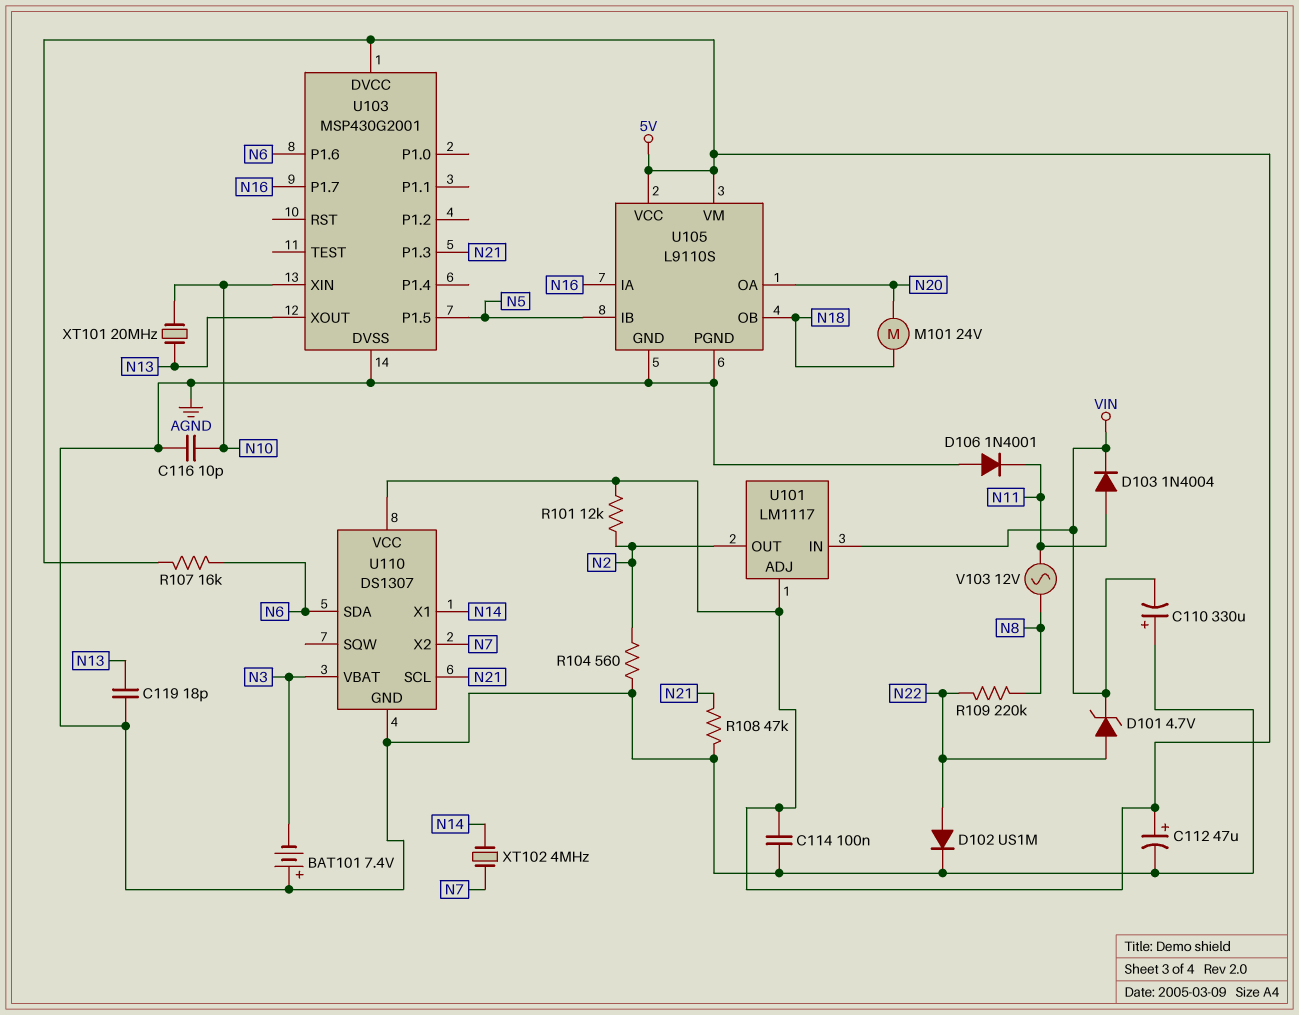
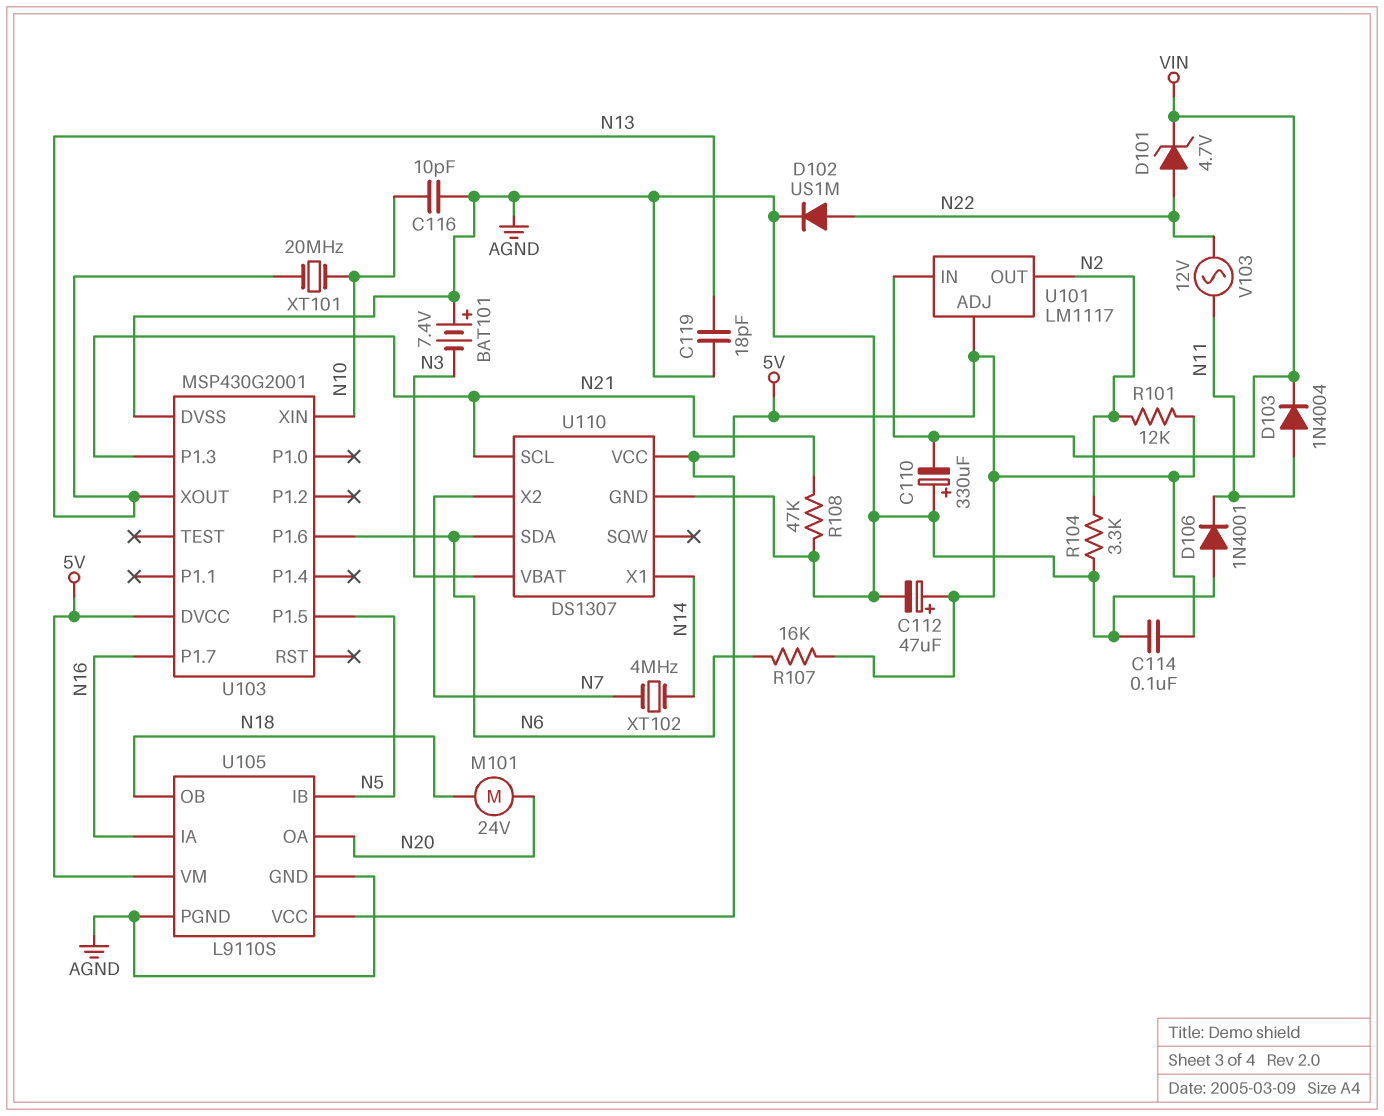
R104: 560 (AGND, N2) -> 3.3k (AGND, N2)
R109: 220k (N8, N22) -> none
V103: AC 12V (N8, N11) -> AC 12V (N11, N22)

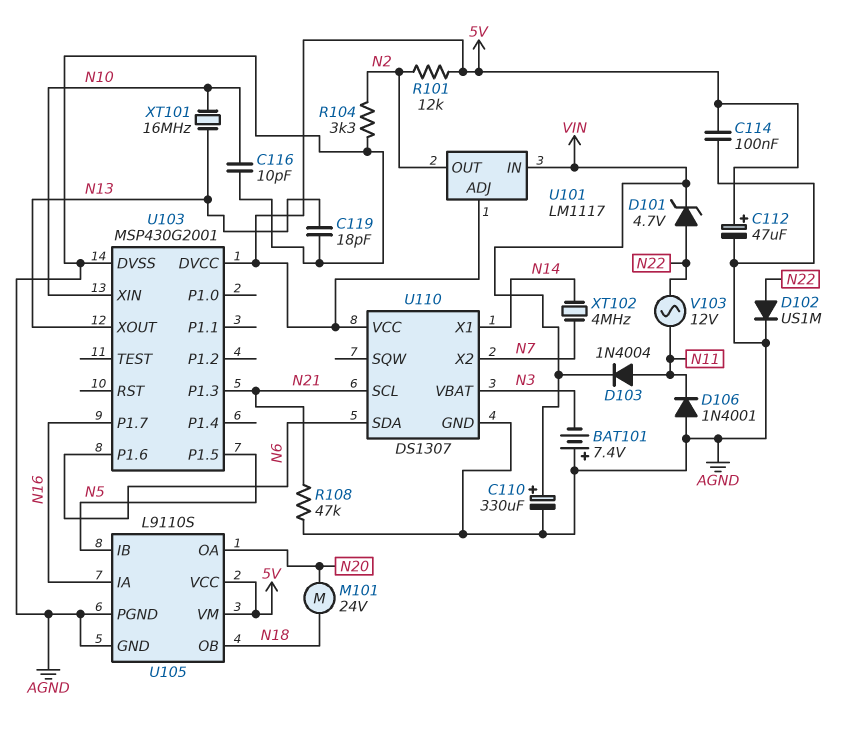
C110: 330uF (plus AGND, minus VIN) -> 330uF (plus VIN, minus AGND)
R107: 16k (5V, N6) -> none
XT101: 20MHz (N10, N13) -> 16MHz (N10, N13)

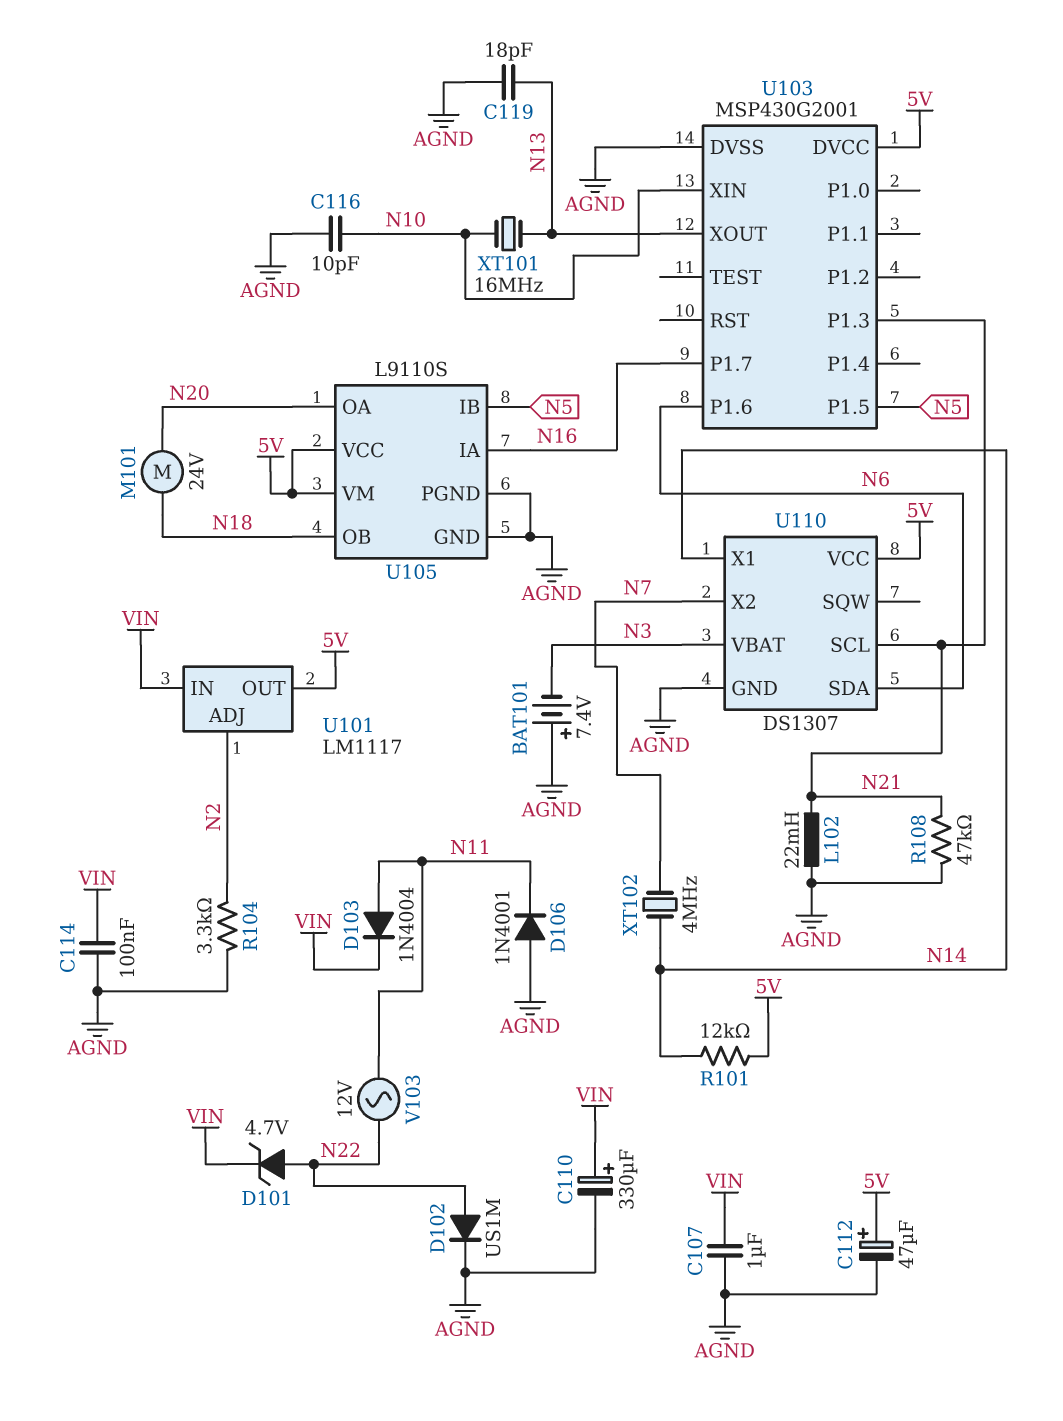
C107: none -> 1uF (AGND, VIN)
C114: 100nF (5V, AGND) -> 100nF (AGND, VIN)
L102: none -> 22mH (AGND, N21)
R101: 12k (5V, N2) -> 12k (5V, N14)
U101 pin ADJ: 5V -> N2
U101 pin OUT: N2 -> 5V

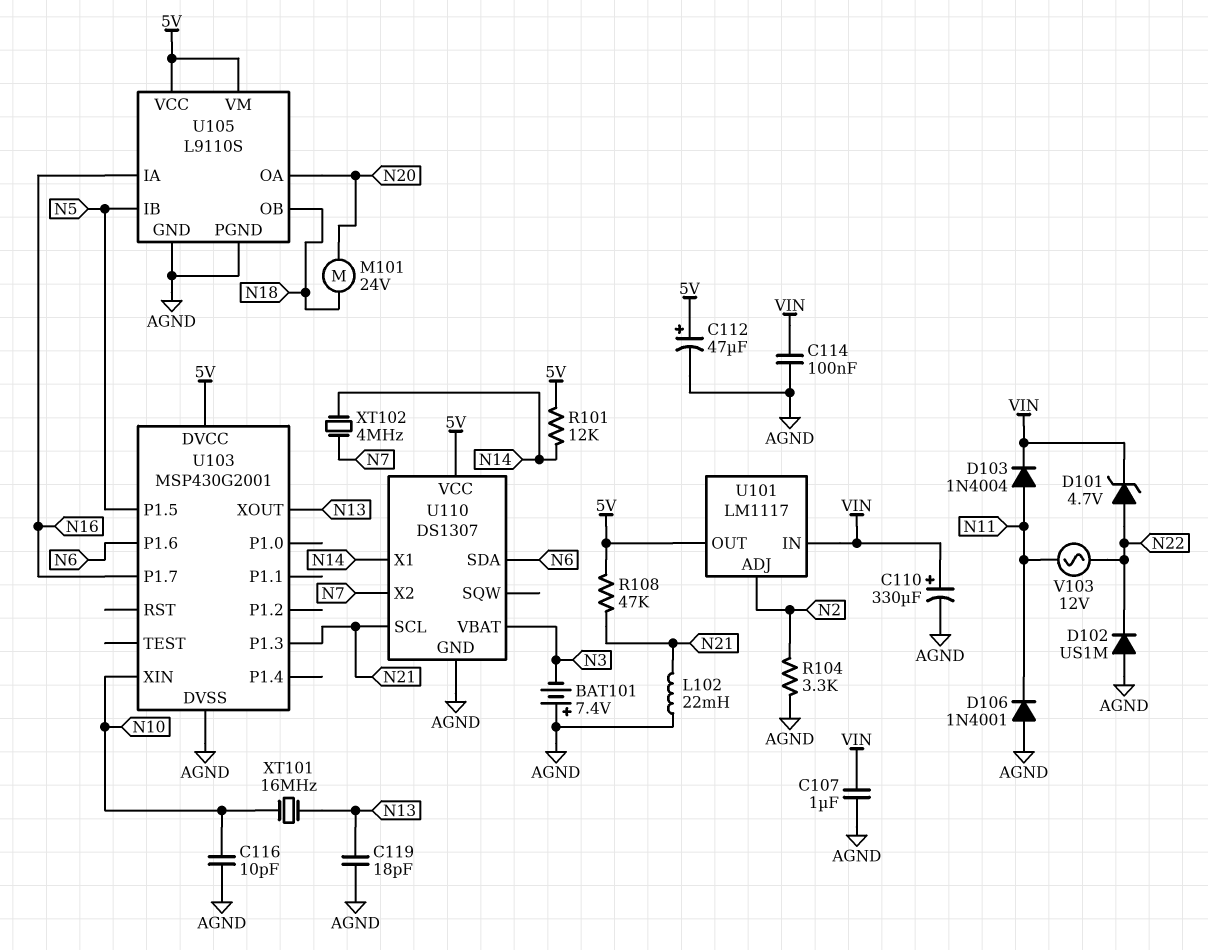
D102: diode US1M (A N22, K AGND) -> diode US1M (A AGND, K N22)
R108: 47k (AGND, N21) -> 47k (5V, N21)

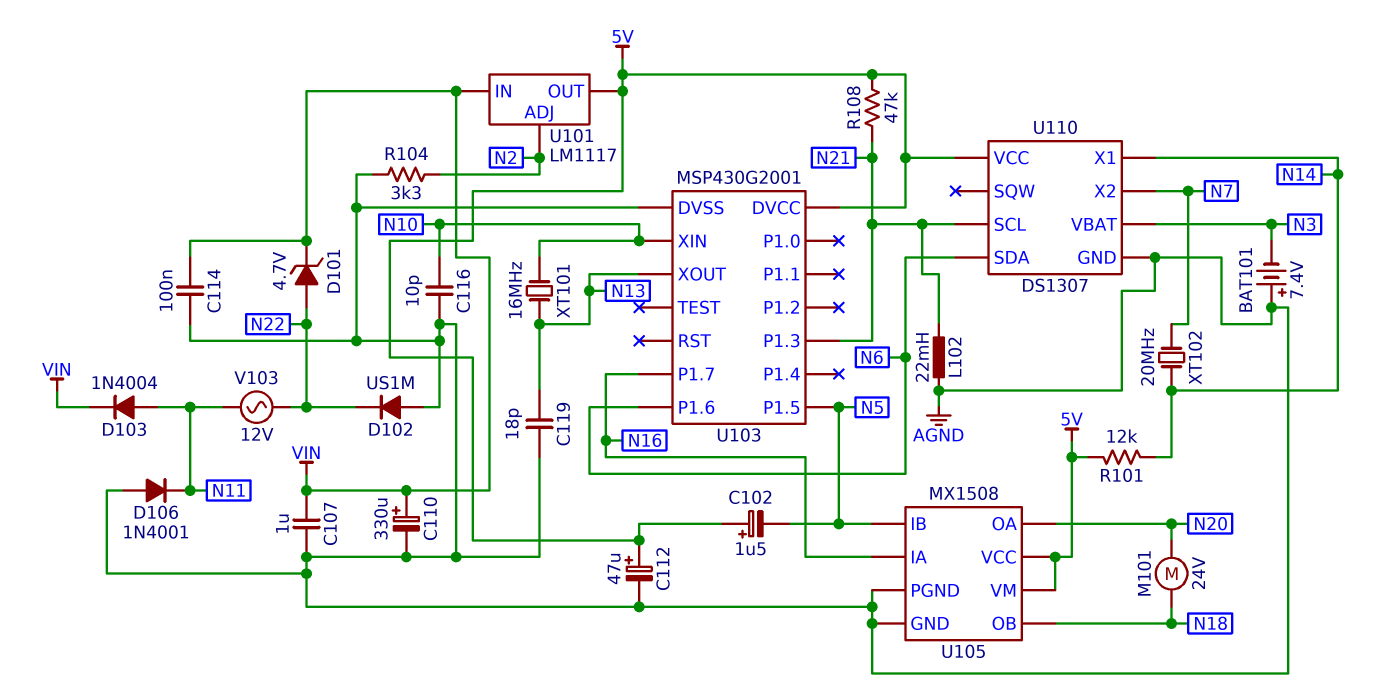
C102: none -> 1.5uF (plus 5V, minus N5)
U105: L9110S -> MX1508
XT102: 4MHz (N7, N14) -> 20MHz (N7, N14)

